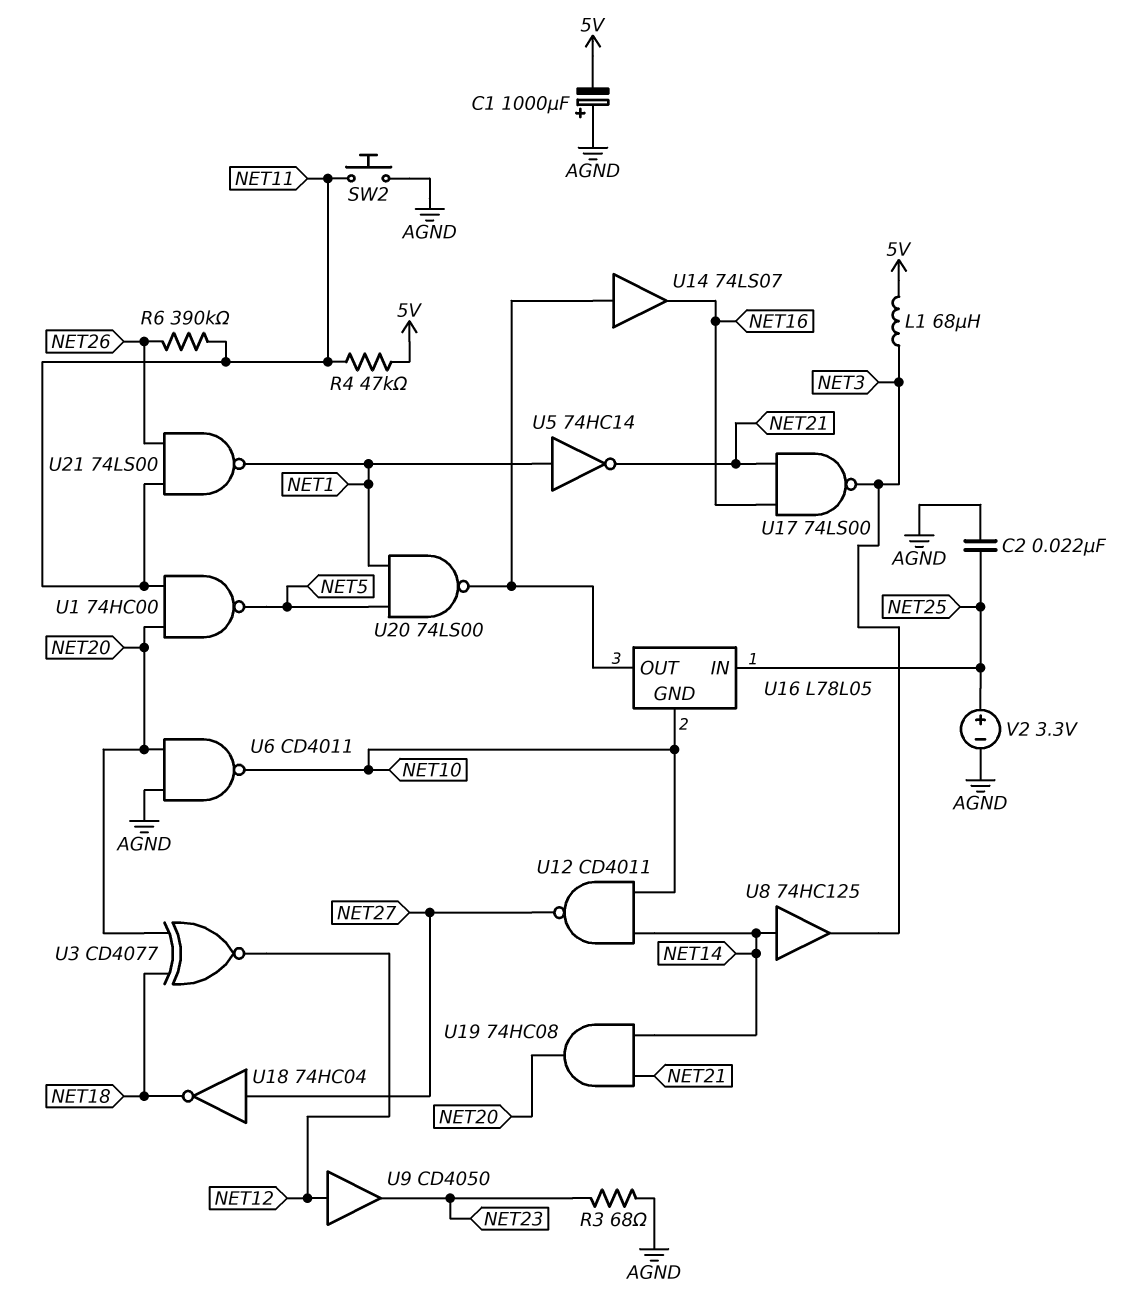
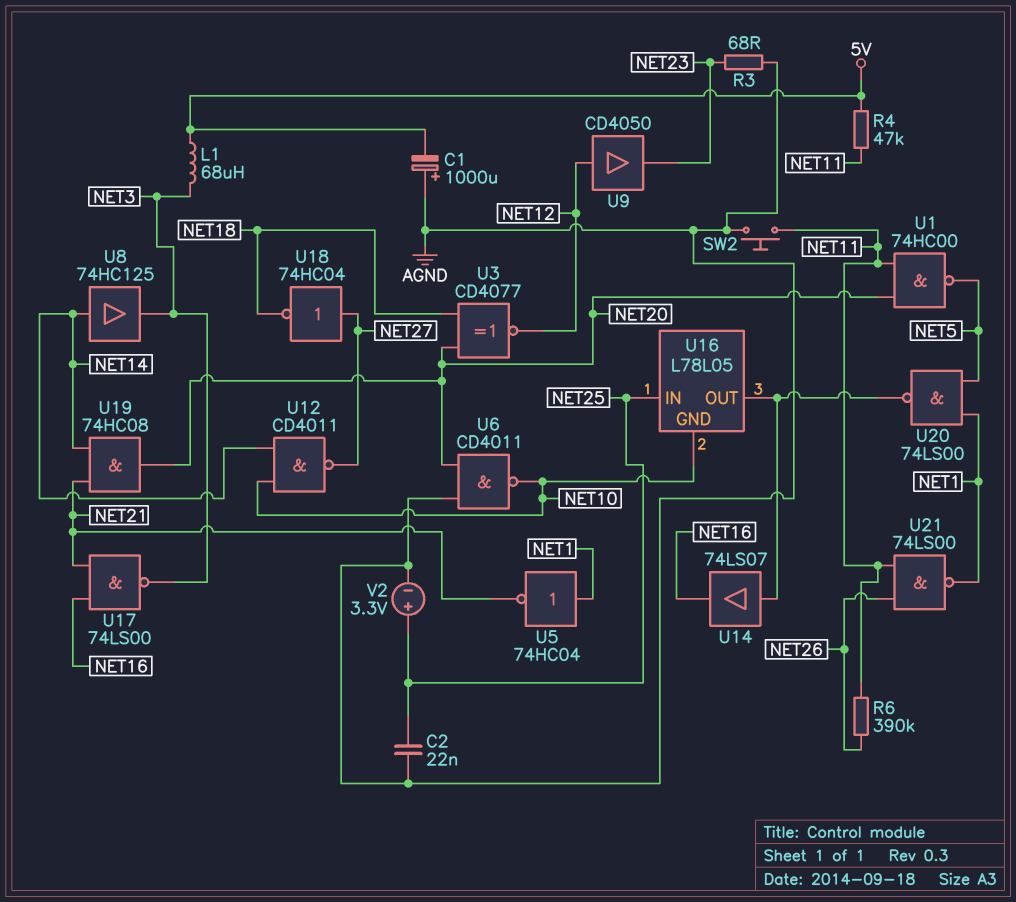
U5: NOT 74HC14 (in NET1, out NET21) -> NOT 74HC04 (in NET1, out NET21)

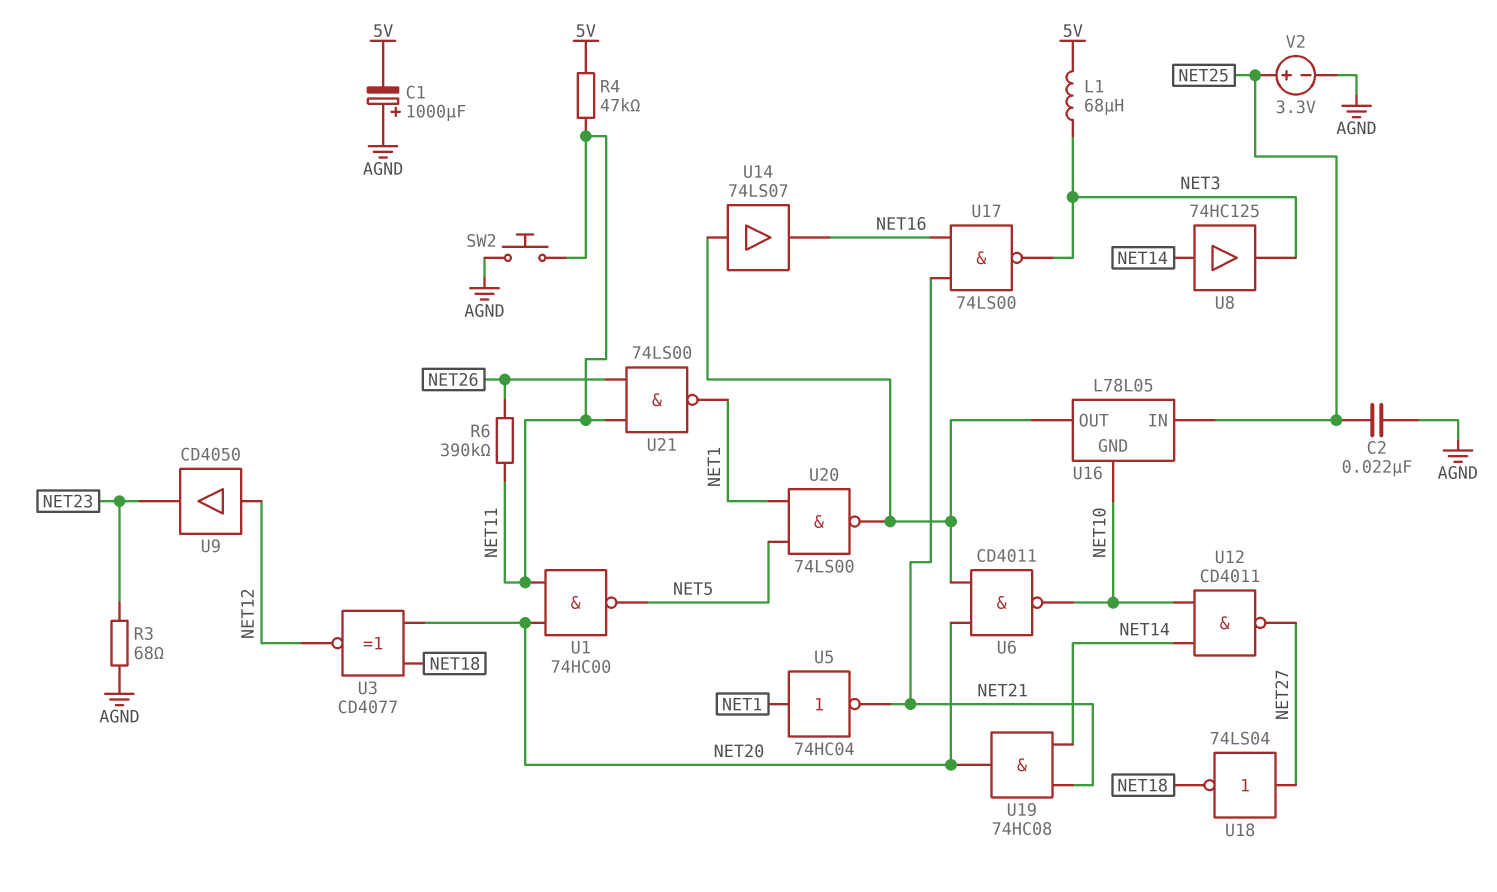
U6: NAND CD4011 (in AGND, in NET20, out NET10) -> NAND CD4011 (in NET20, in U16/OUT, out NET10)
U18: NOT 74HC04 (in NET27, out NET18) -> NOT 74LS04 (in NET27, out NET18)

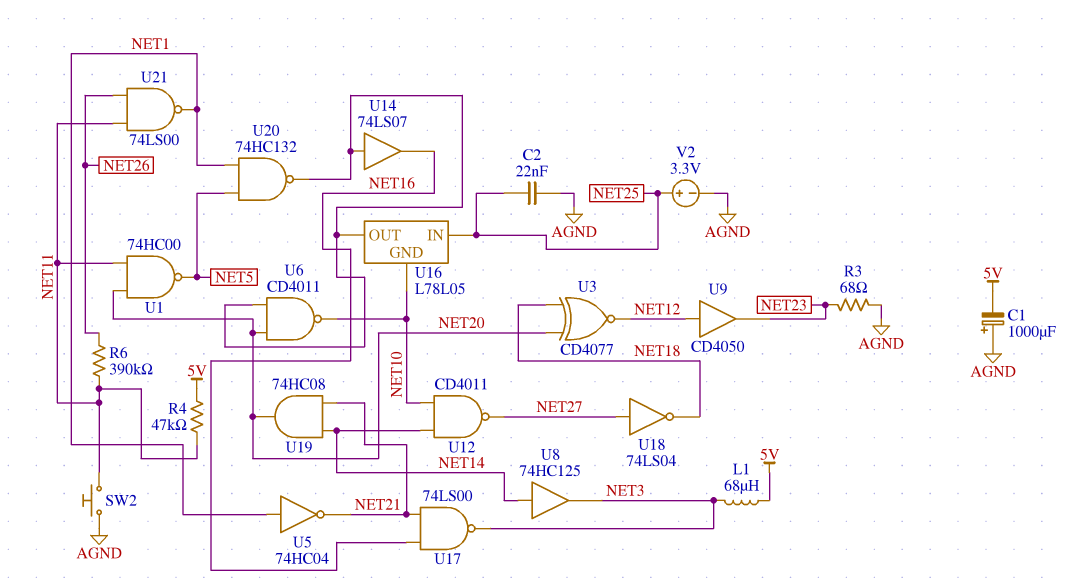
U20: NAND 74LS00 (in NET1, in NET5, out U16/OUT) -> NAND 74HC132 (in NET1, in NET5, out U16/OUT)

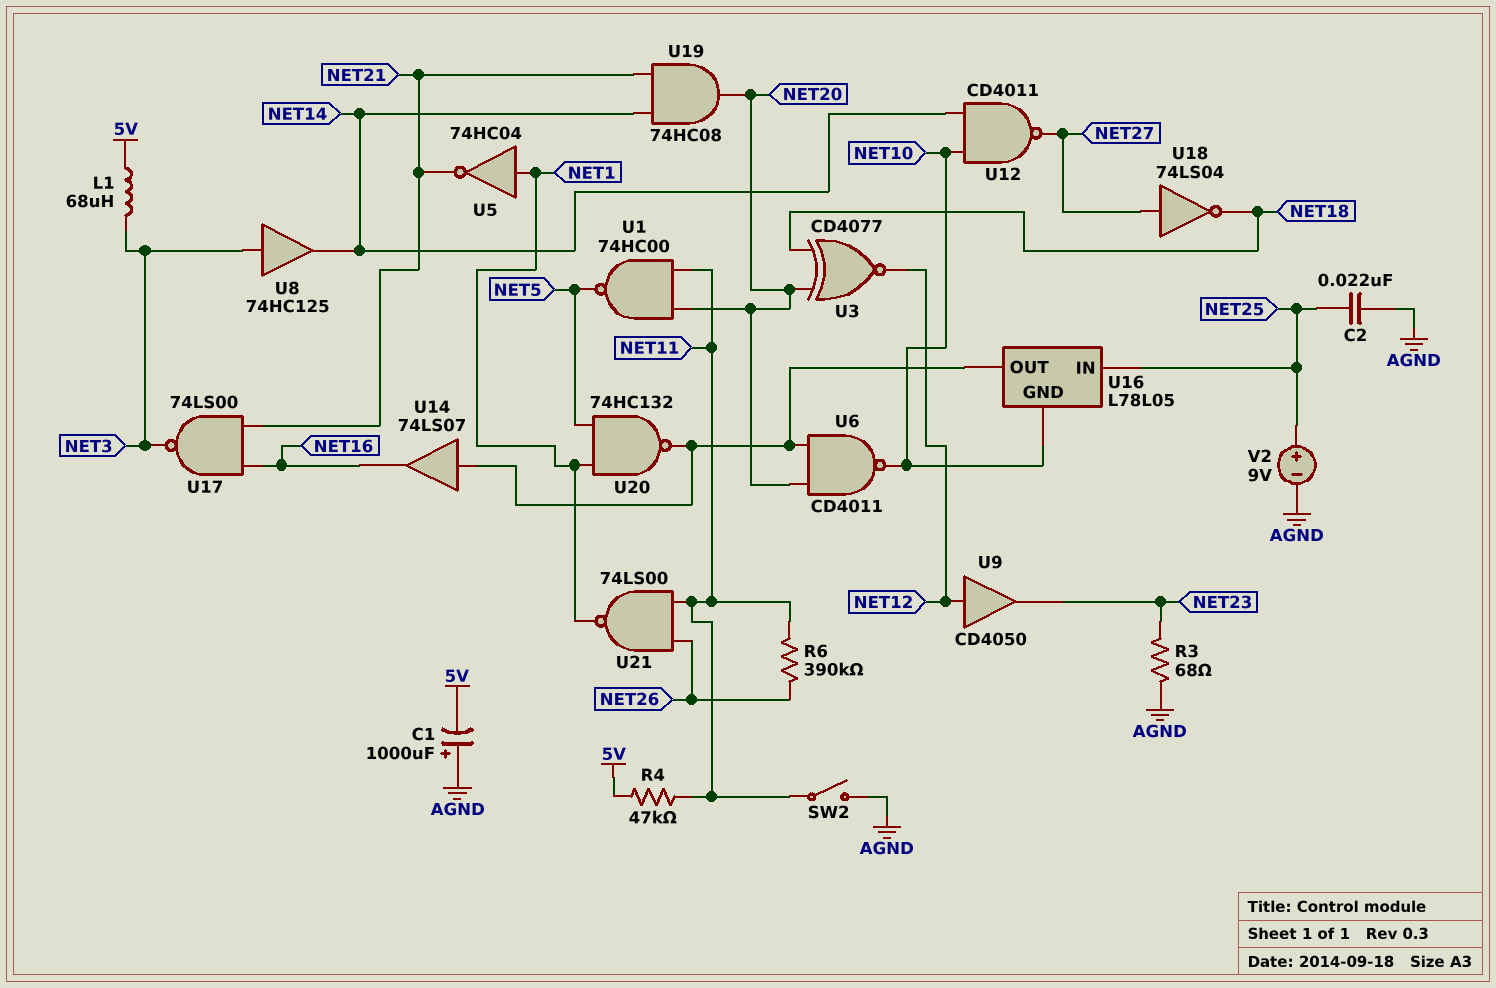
SW2: button (AGND, NET11) -> switch (AGND, NET11)
U8: buffer 74HC125 (in NET14, out NET3) -> buffer 74HC125 (in NET3, out NET14)
V2: 3.3V (plus NET25, minus AGND) -> 9V (plus NET25, minus AGND)

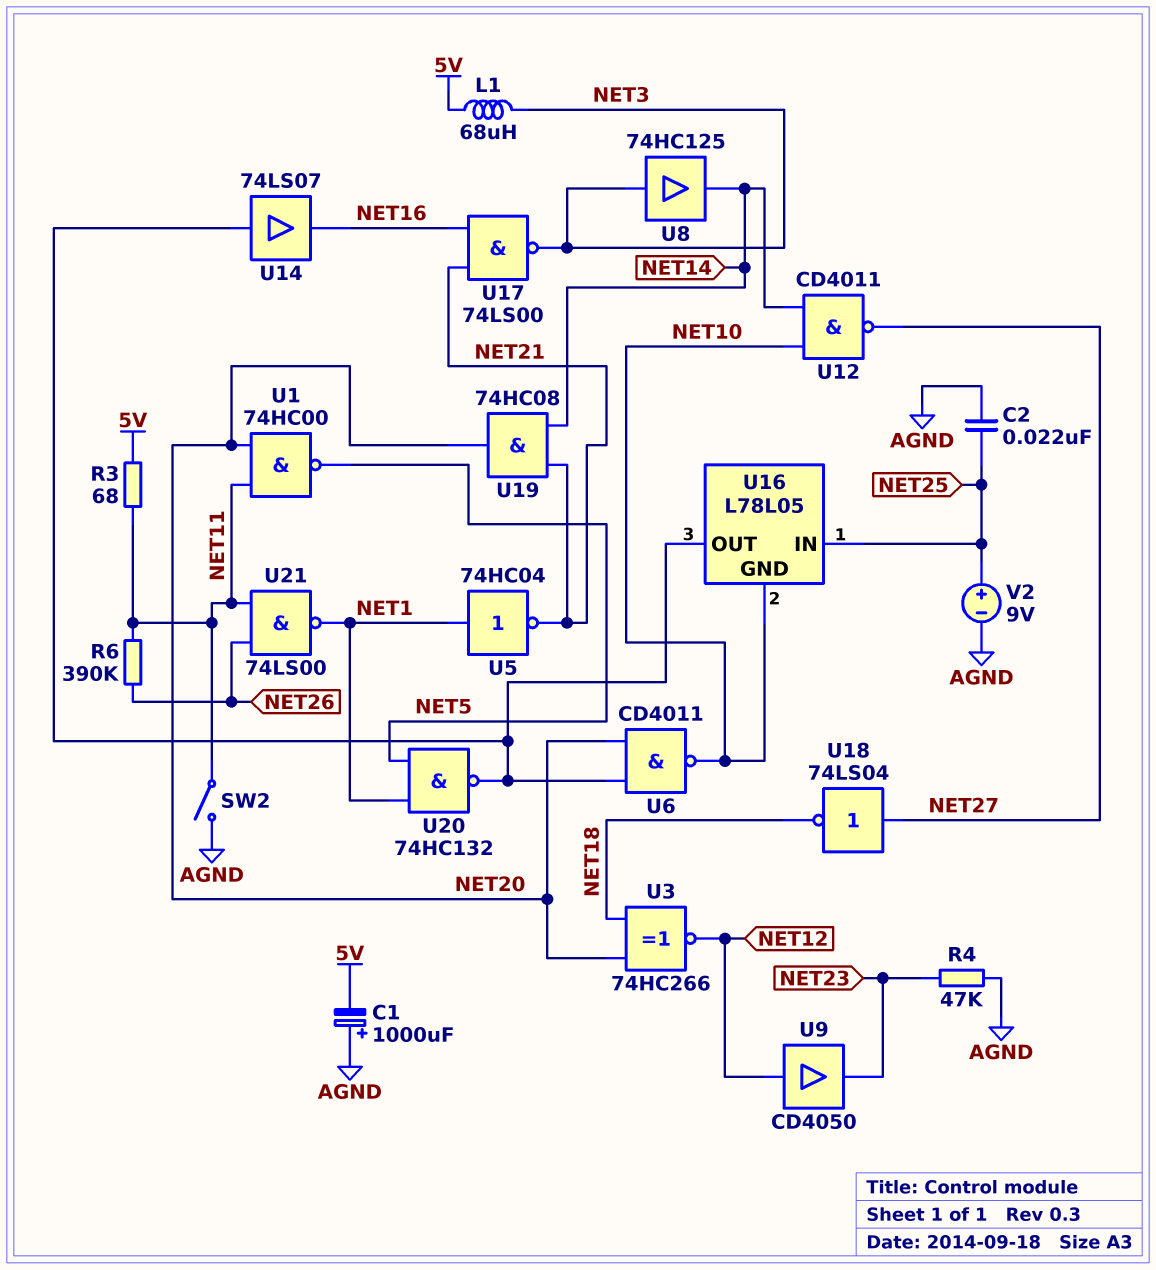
R3: 68 (AGND, NET23) -> 68 (5V, NET11)
R4: 47k (5V, NET11) -> 47k (AGND, NET23)
U3: XNOR CD4077 (in NET18, in NET20, out NET12) -> XNOR 74HC266 (in NET18, in NET20, out NET12)

